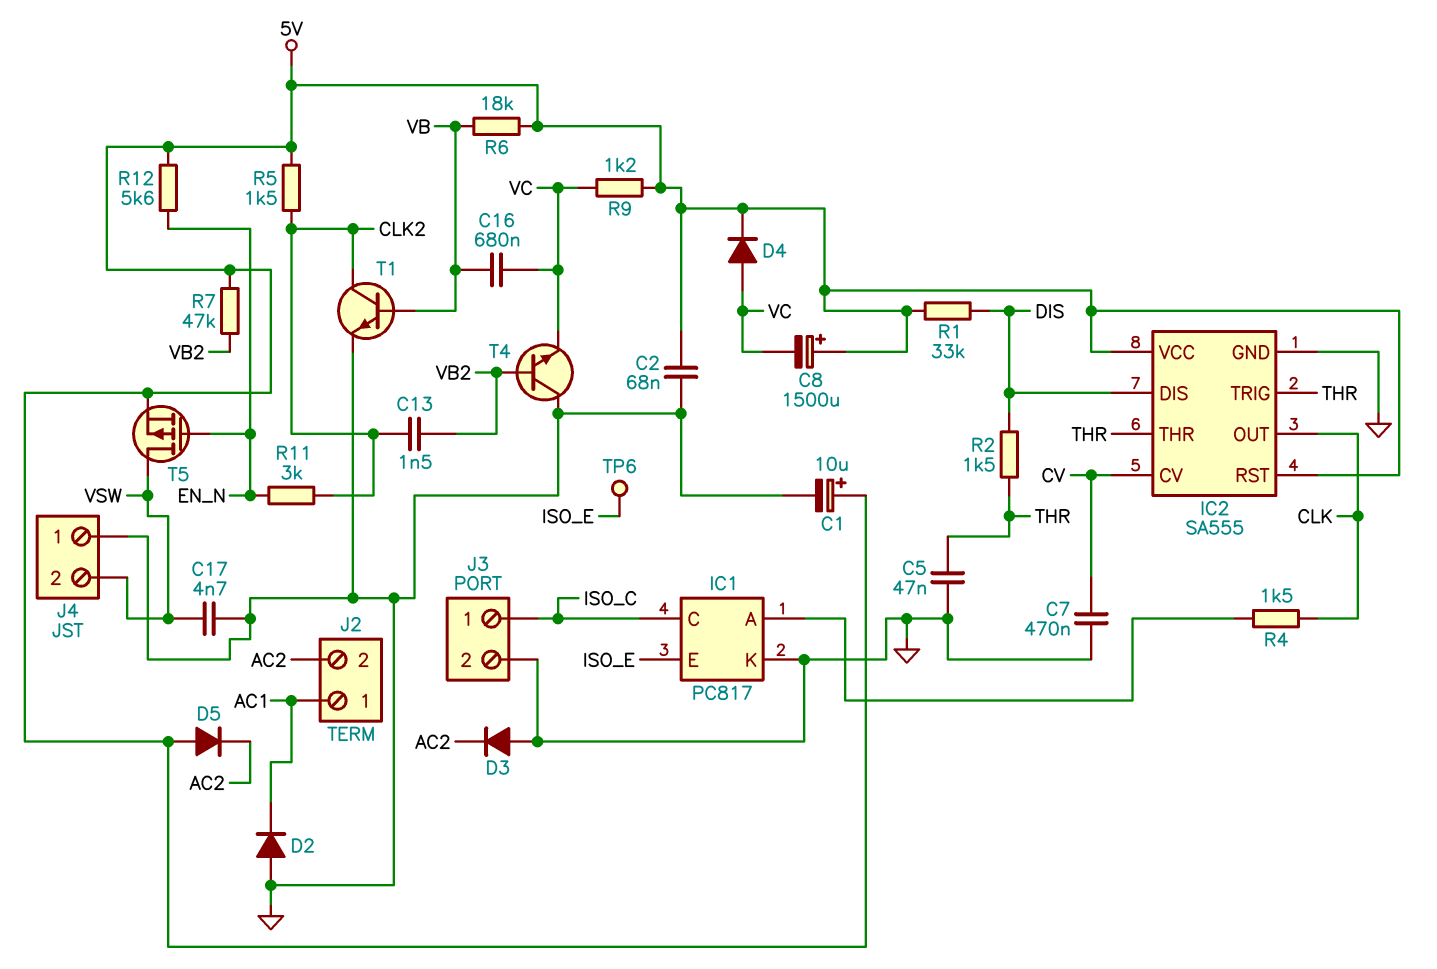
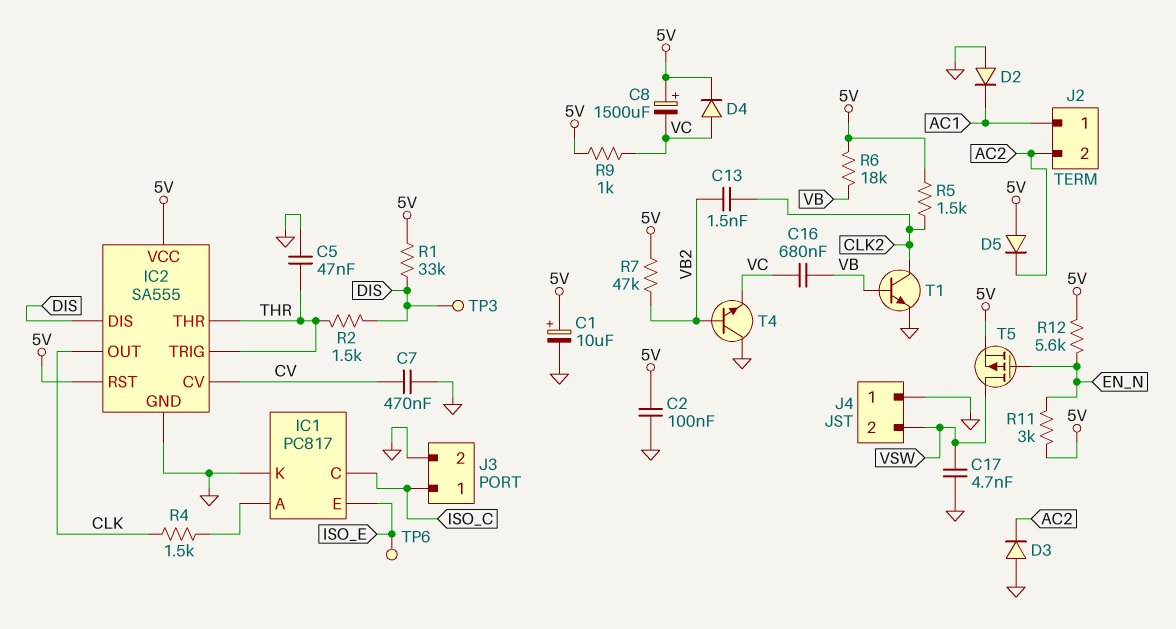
C2: 68nF (5V, GND) -> 100nF (5V, GND)
R9: 1.2k (5V, VC) -> 1k (5V, VC)
R11: 3k (CLK2, EN_N) -> 3k (5V, EN_N)
TP3: none -> test point (DIS)

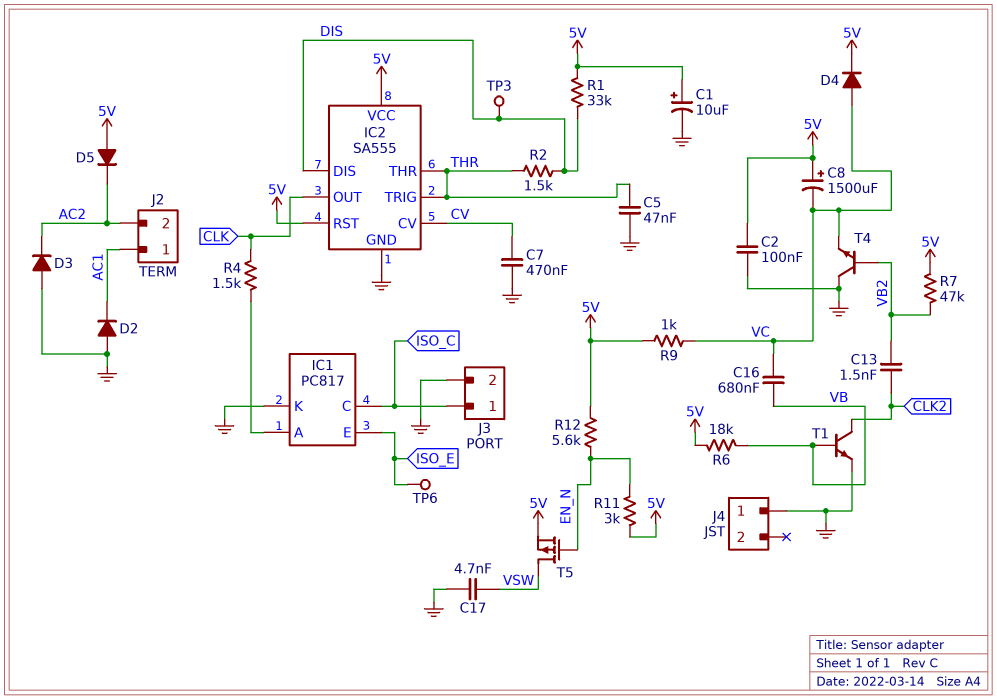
J4 pin 2: VSW -> none
R5: 1.5k (5V, CLK2) -> none

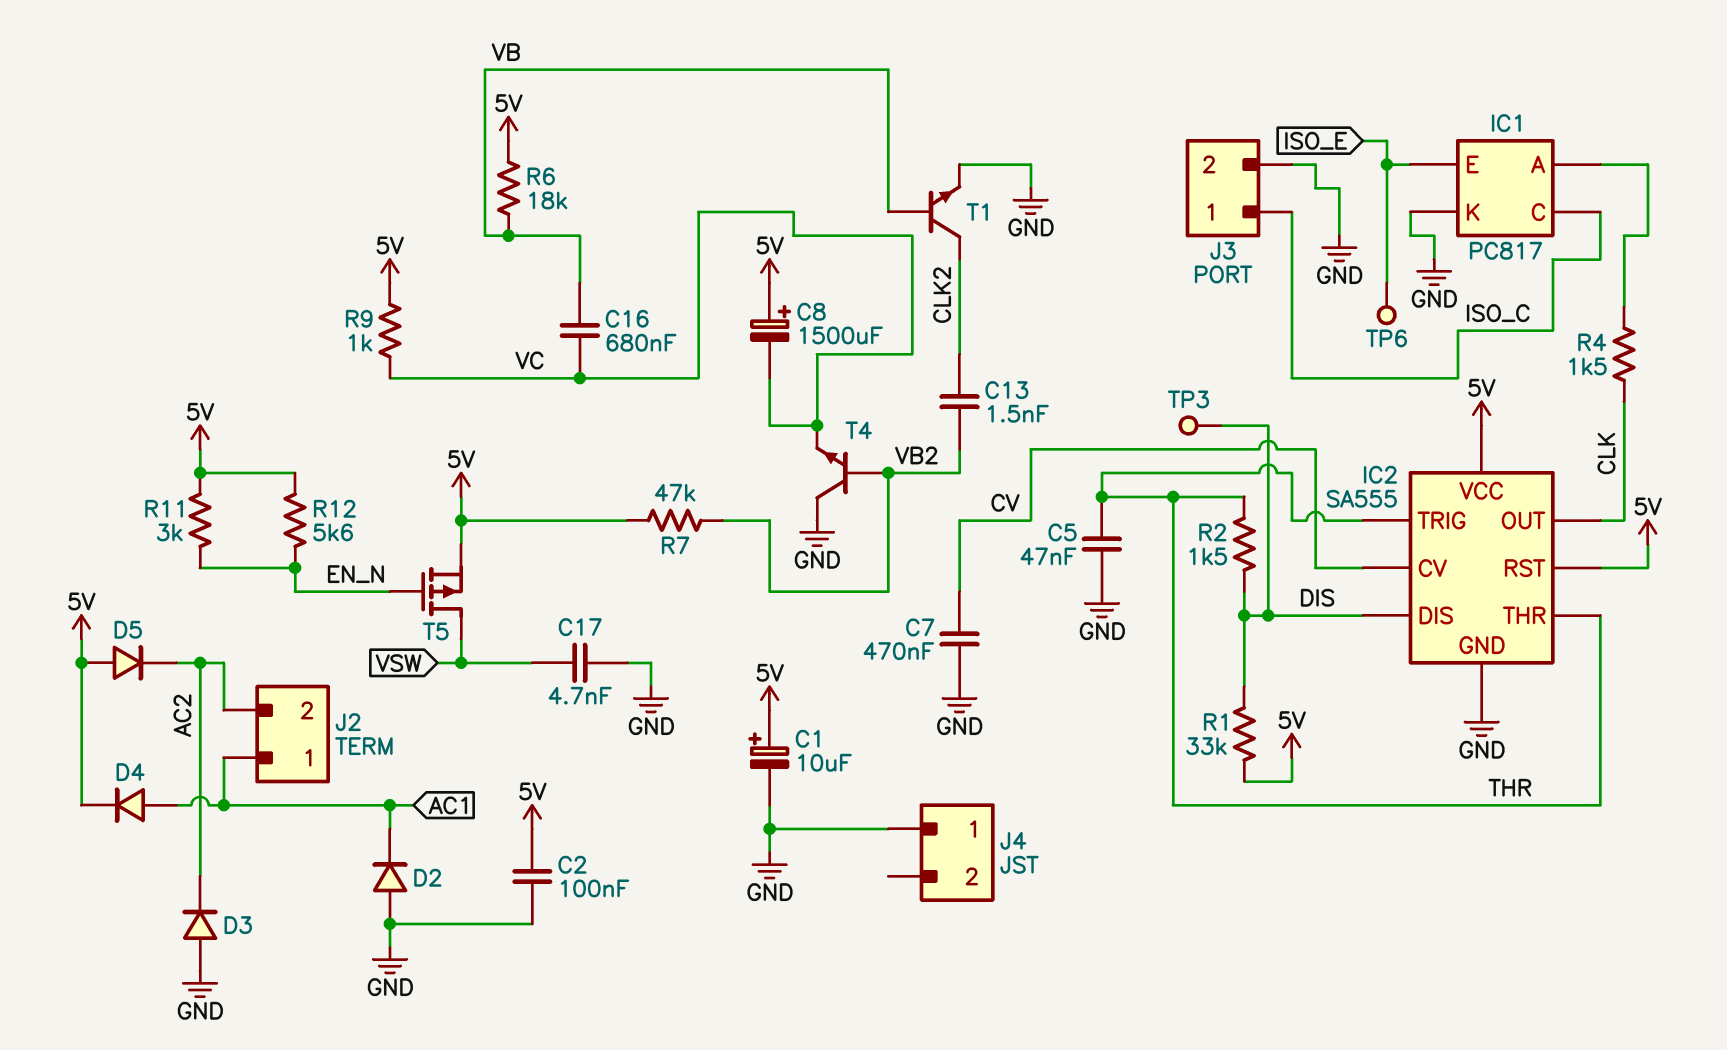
D4: diode (A VC, K 5V) -> diode (A AC1, K 5V)

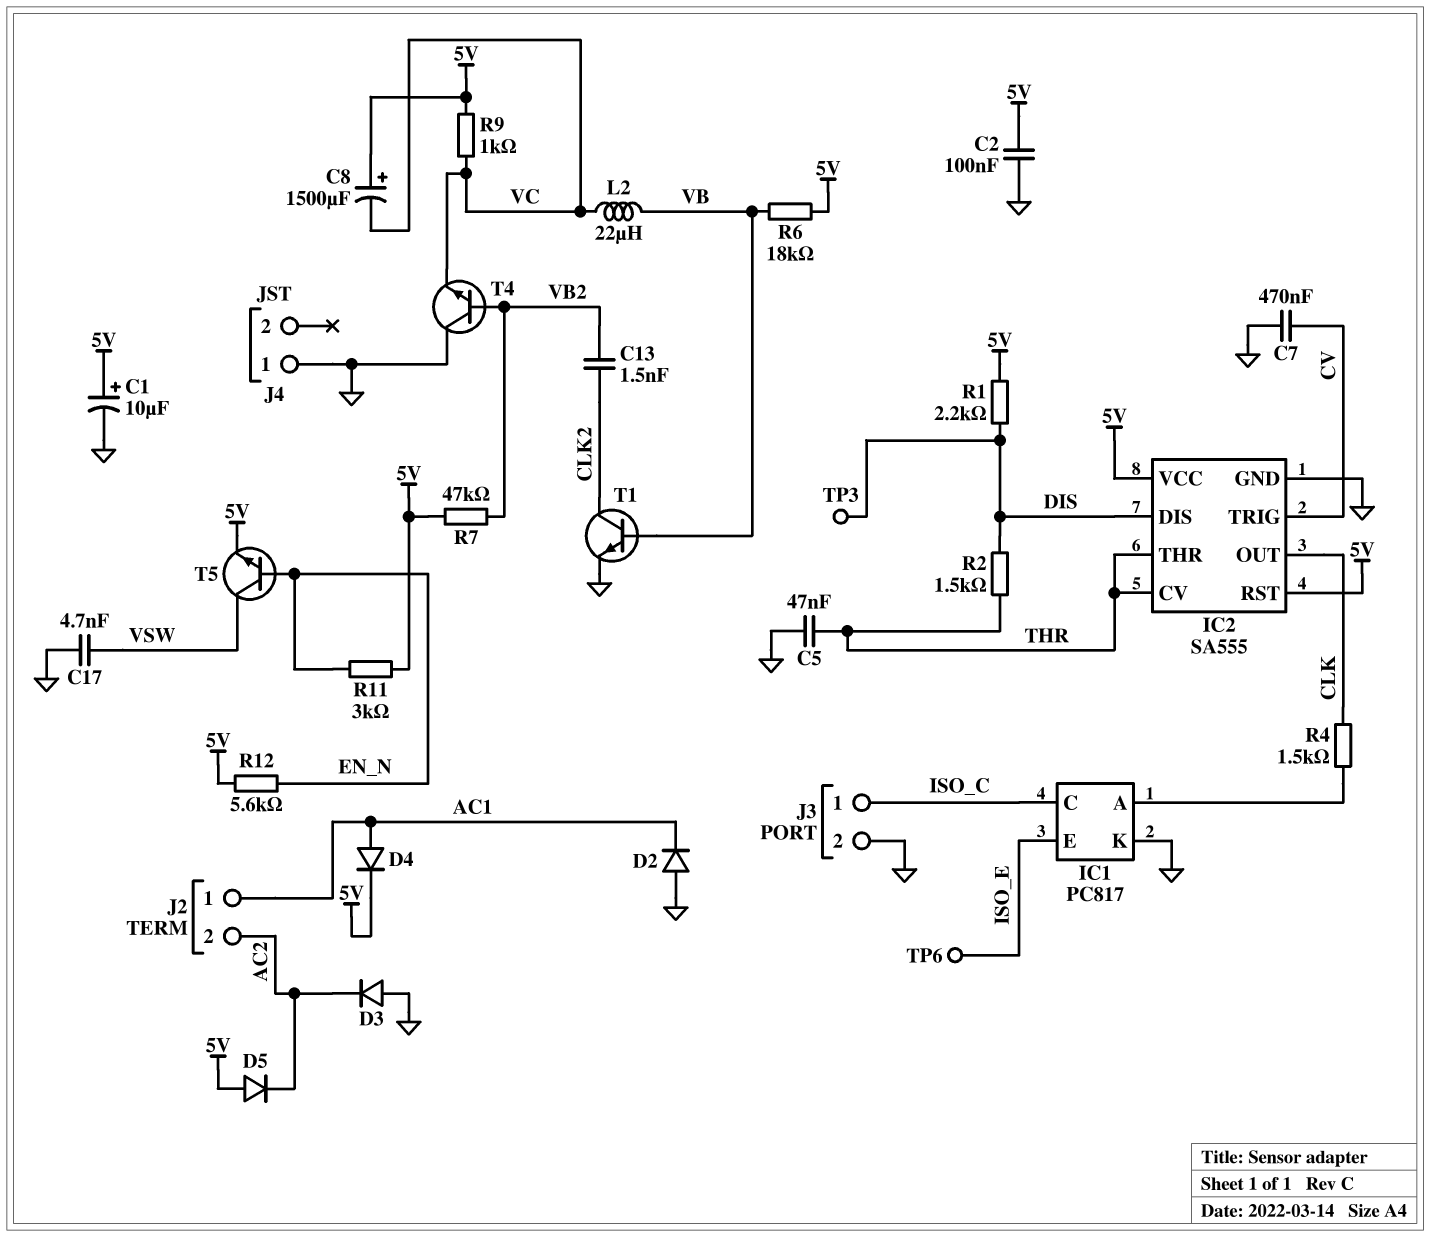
C16: 680nF (VB, VC) -> none
IC2 pin CV: CV -> THR
IC2 pin TRIG: THR -> CV
L2: none -> 22uH (VB, VC)
R1: 33k (5V, DIS) -> 2.2k (5V, DIS)
T5: PMOS (G EN_N, D VSW, S 5V) -> NPN (B EN_N, C VSW, E 5V)

